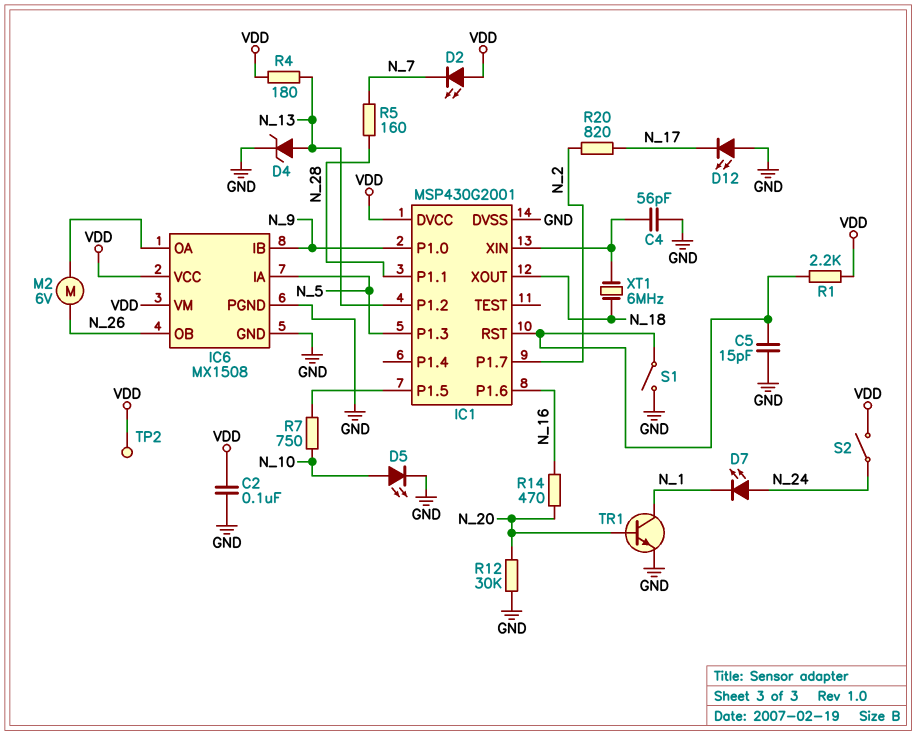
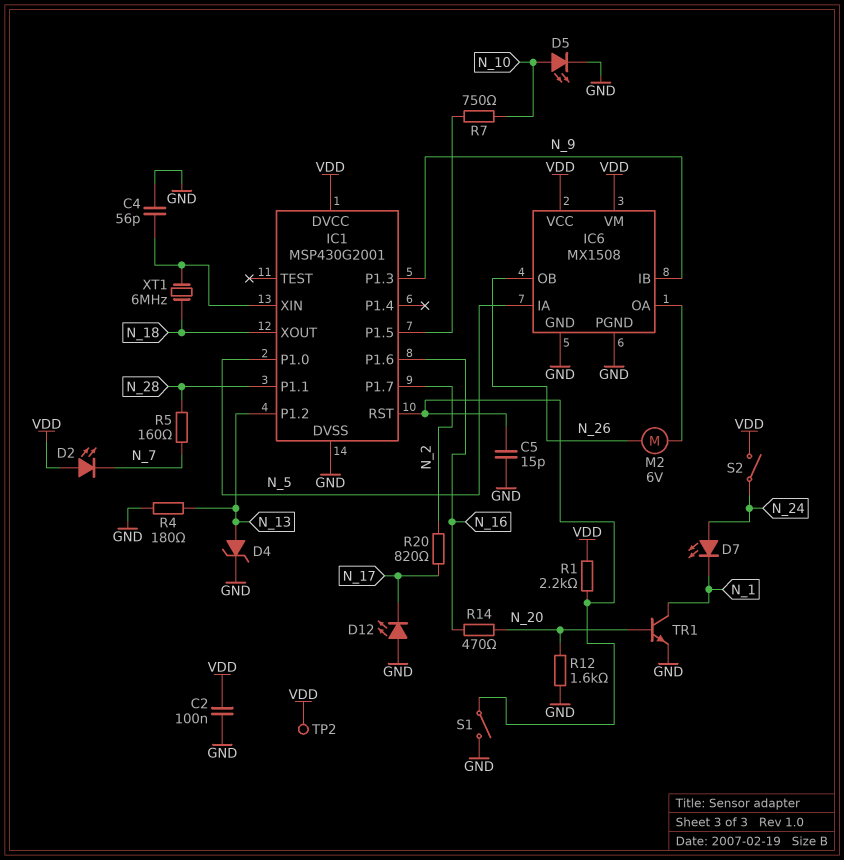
IC1 pin P1.0: N_9 -> N_5
IC1 pin P1.3: N_5 -> N_9
R4: 180 (N_13, VDD) -> 180 (GND, N_13)
R12: 30k (GND, N_20) -> 1.6k (GND, N_20)

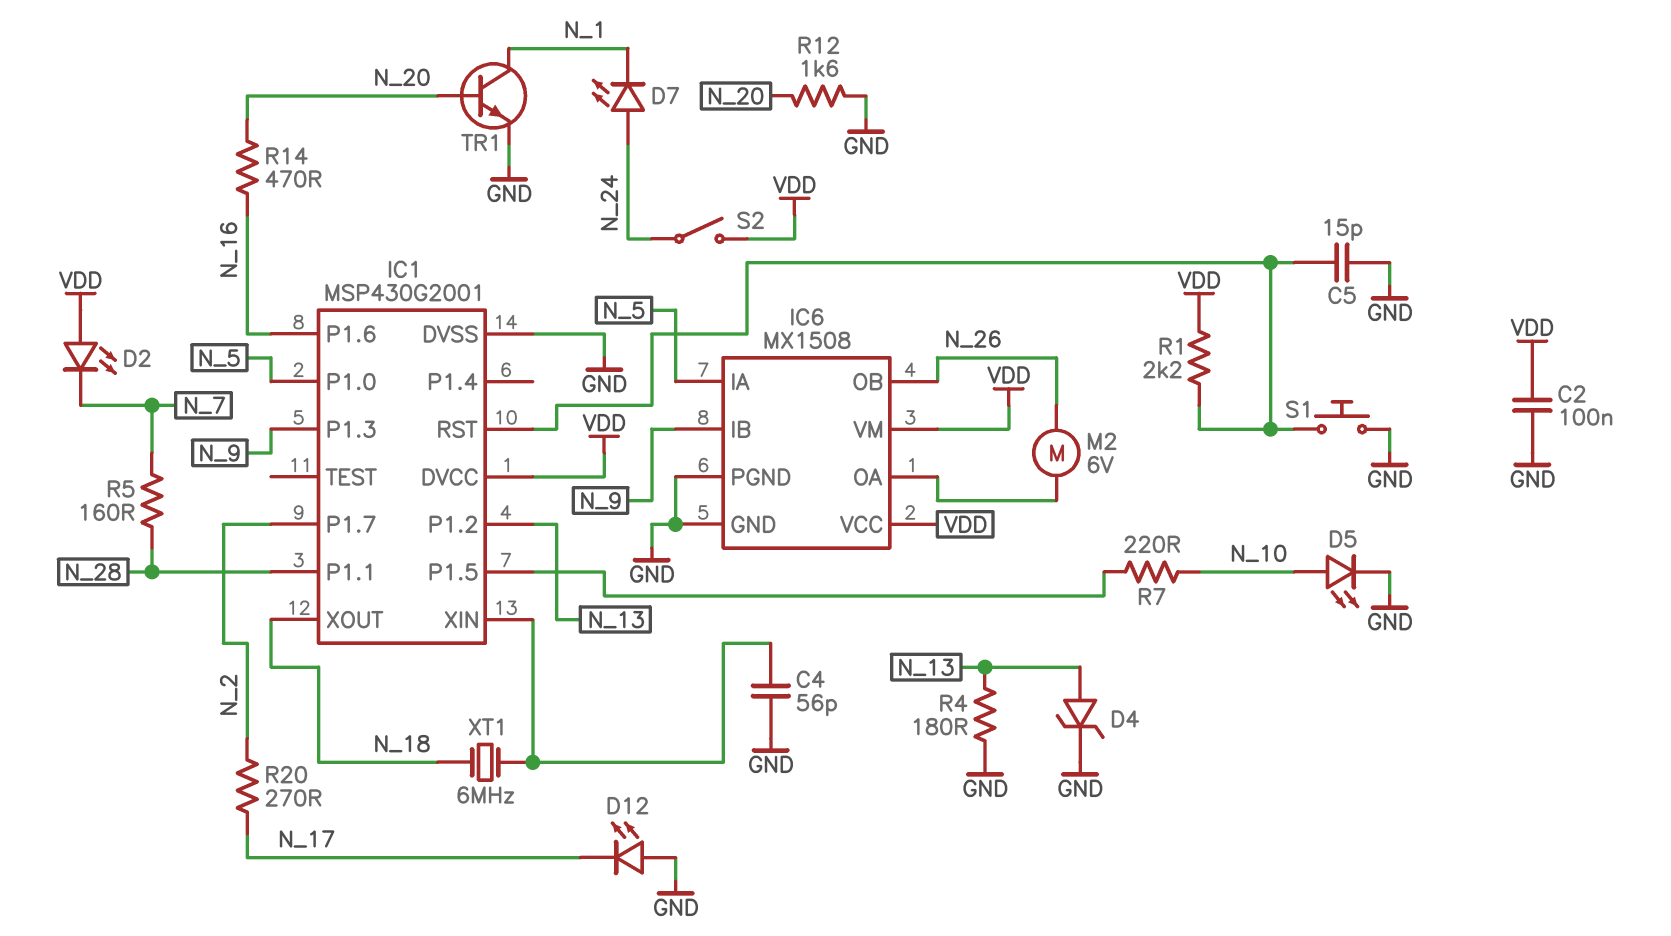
R7: 750 (IC1/P1.5, N_10) -> 220 (IC1/P1.5, N_10)
R20: 820 (N_2, N_17) -> 270 (N_2, N_17)
S1: switch (GND, IC1/RST) -> button (GND, IC1/RST)
TP2: test point (VDD) -> none

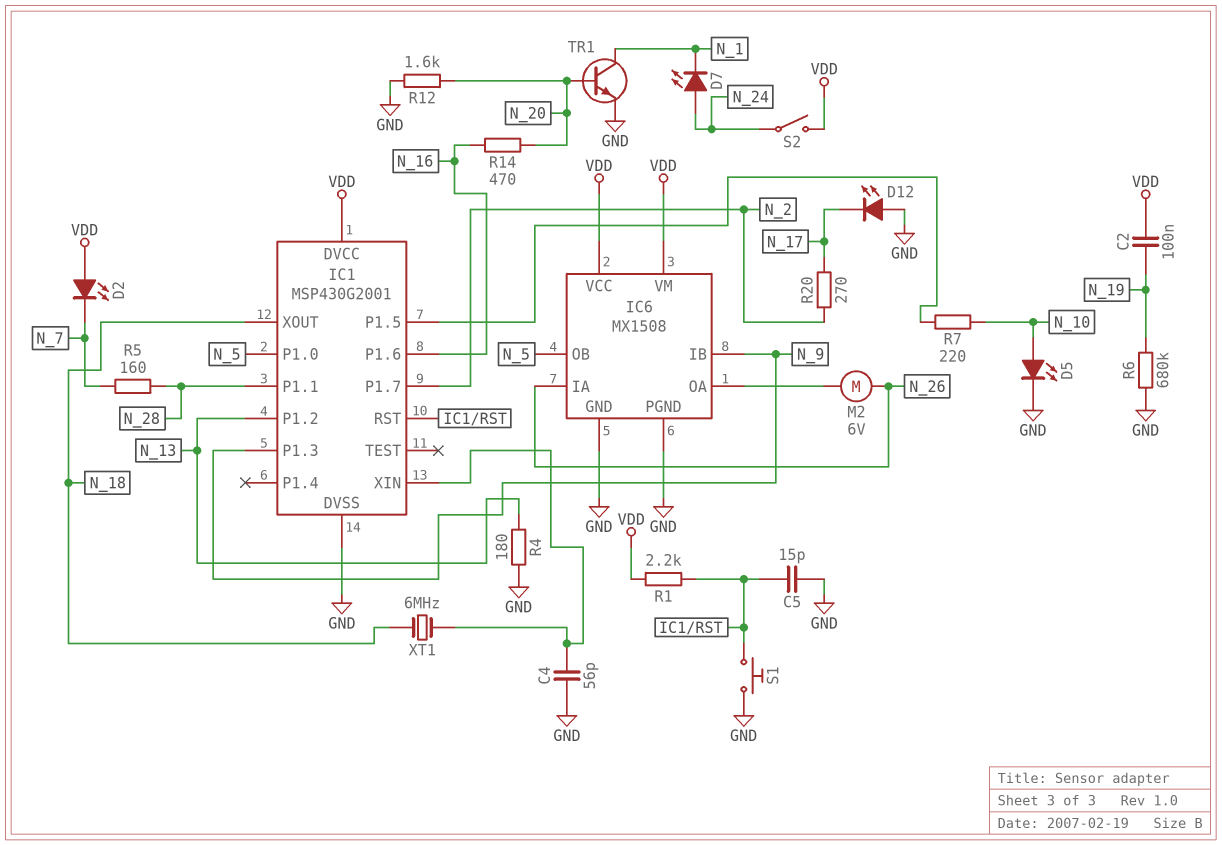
C2: 100nF (GND, VDD) -> 100nF (N_19, VDD)
D4: zener (A N_13, K GND) -> none
IC6 pin IA: N_5 -> N_26
IC6 pin OB: N_26 -> N_5
R6: none -> 680k (GND, N_19)

